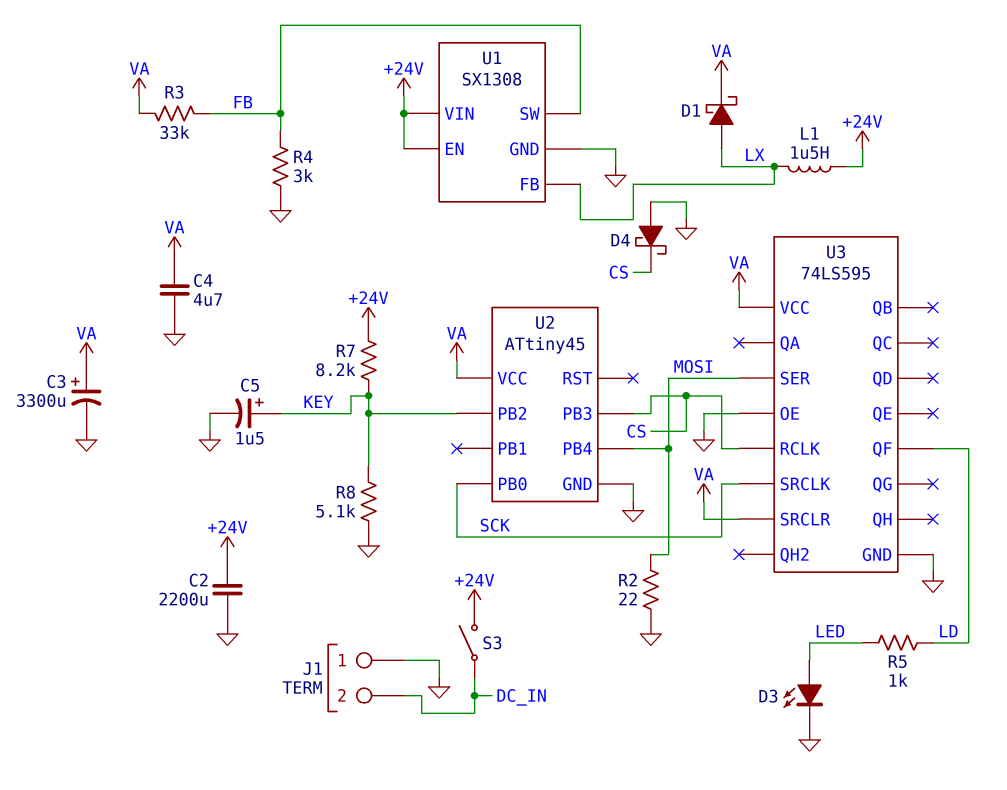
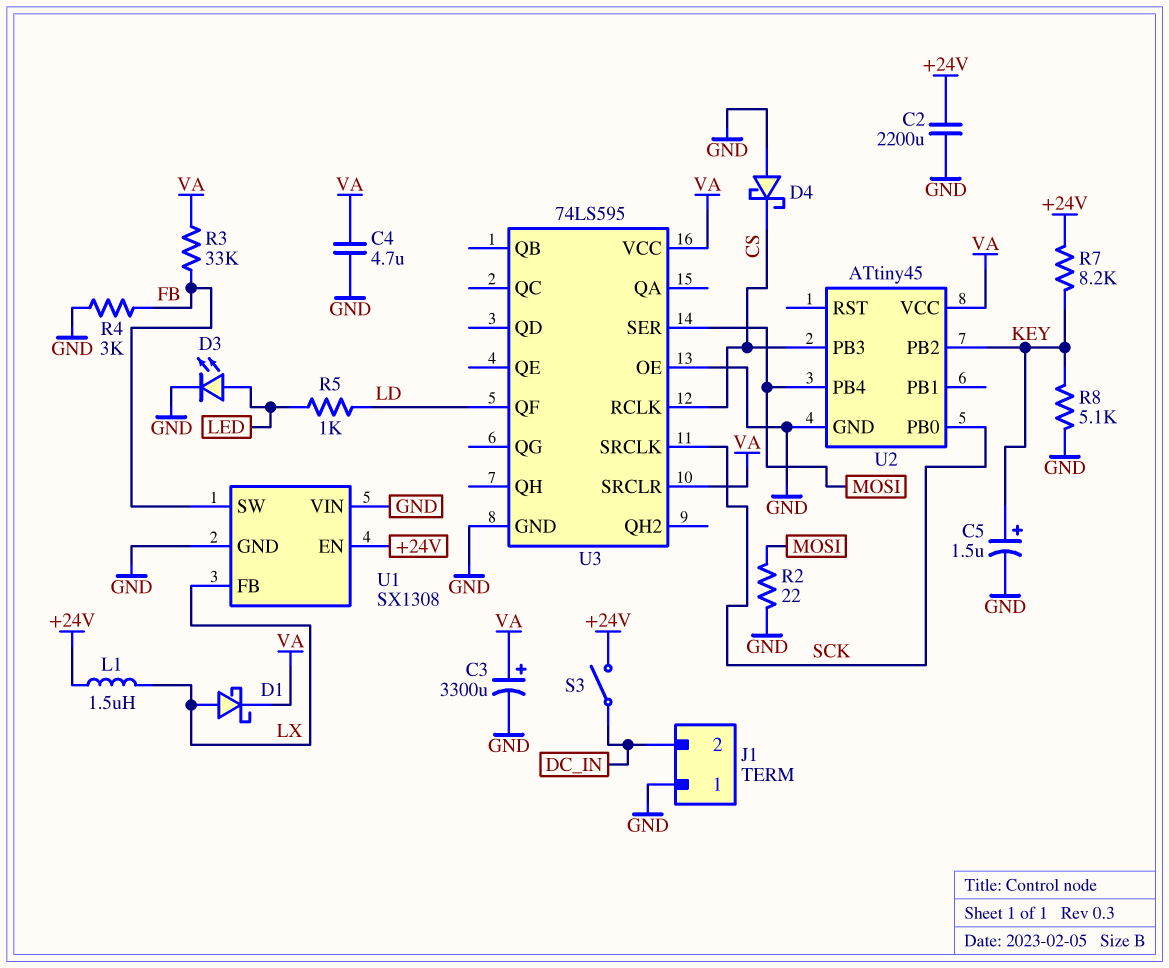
U1 pin VIN: +24V -> GND

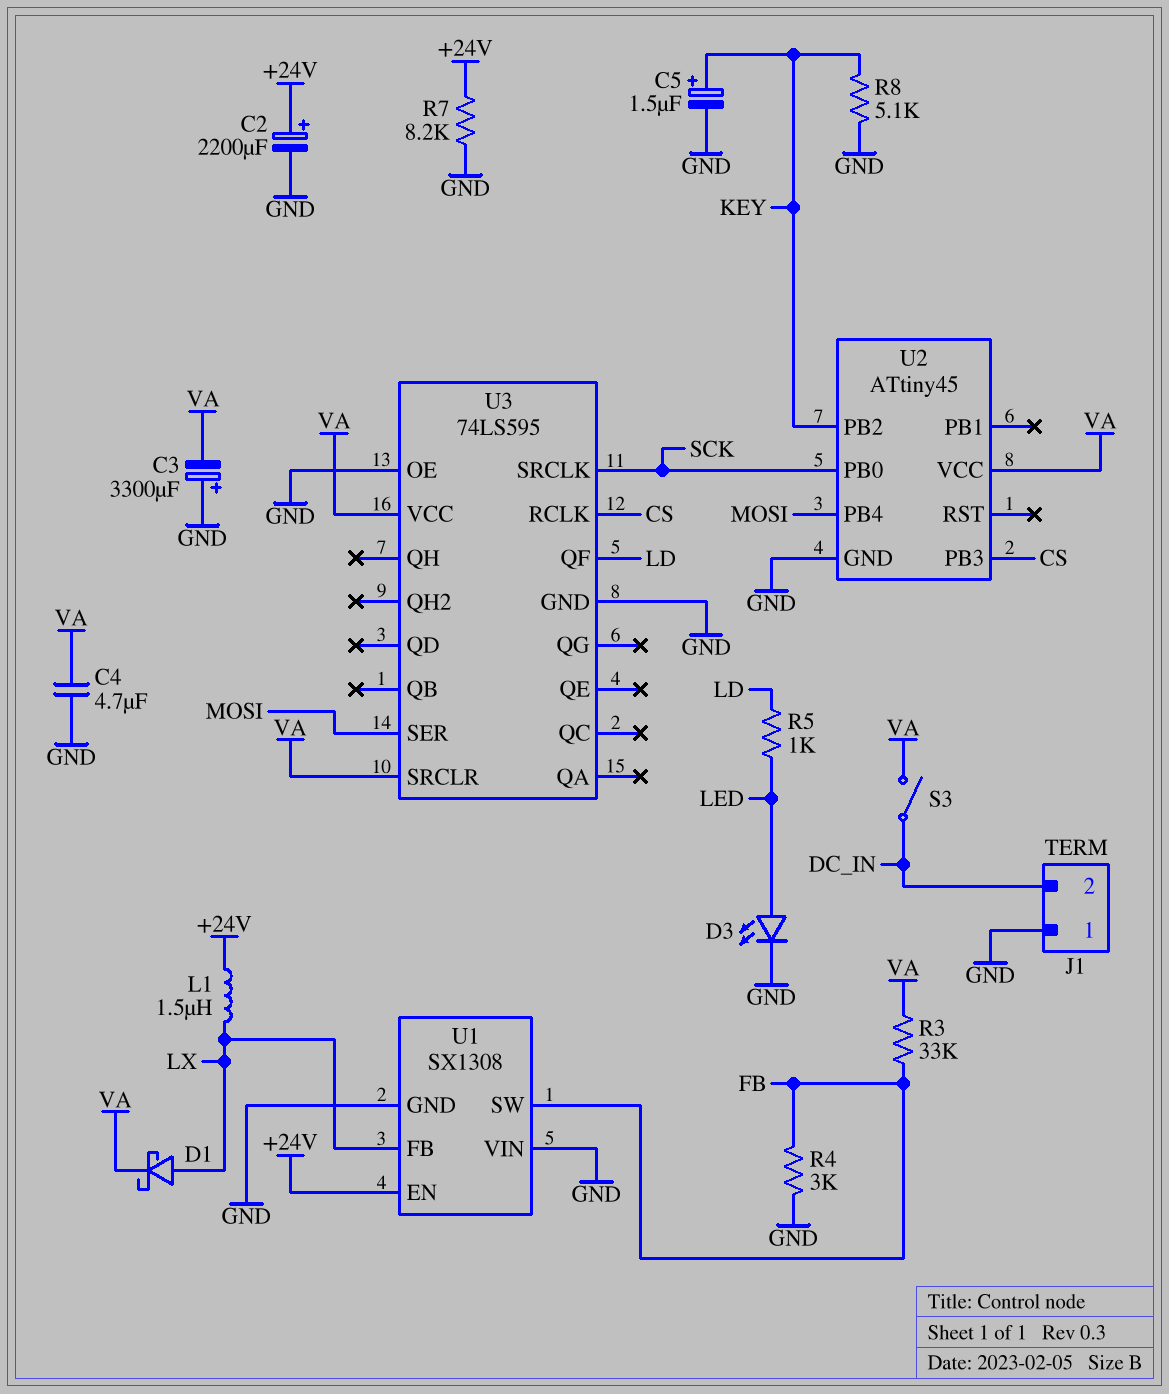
C2: 2200uF (+24V, GND) -> 2200uF (plus +24V, minus GND)
C3: 3300uF (plus VA, minus GND) -> 3300uF (plus GND, minus VA)
D4: schottky (A GND, K CS) -> none
R2: 22 (GND, MOSI) -> none
R7: 8.2k (+24V, KEY) -> 8.2k (+24V, GND)
S3: switch (+24V, DC_IN) -> switch (DC_IN, VA)

